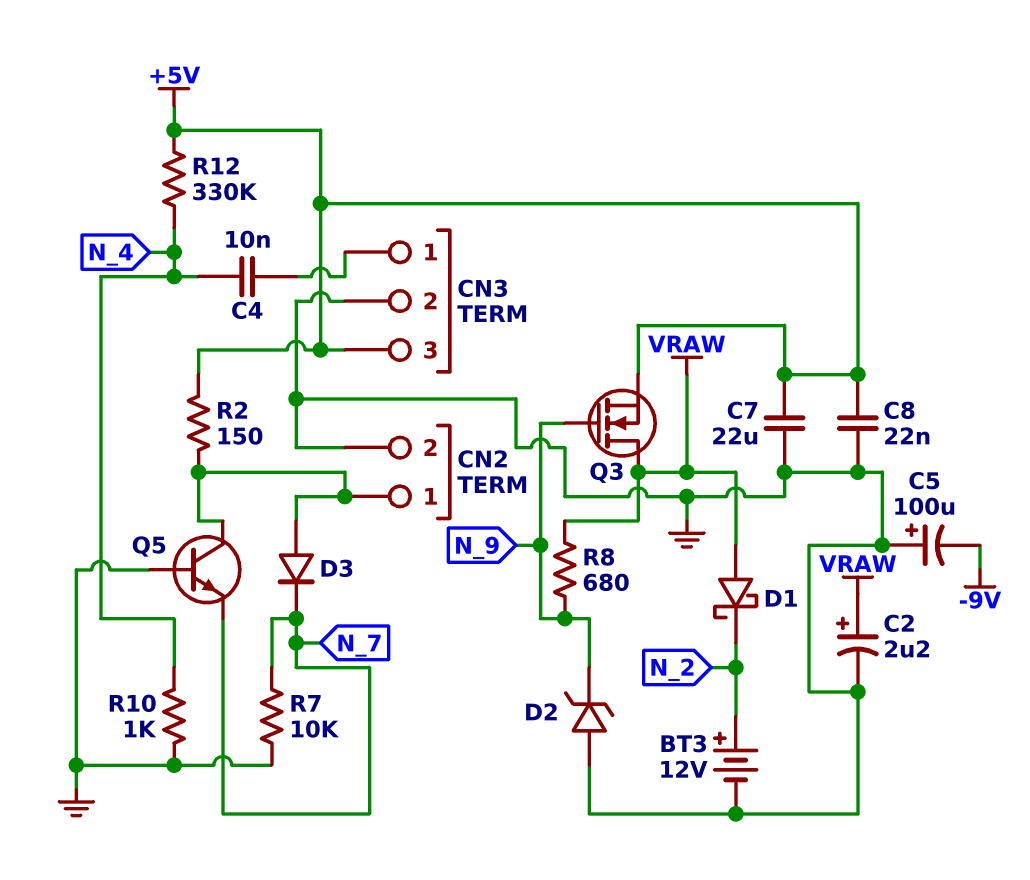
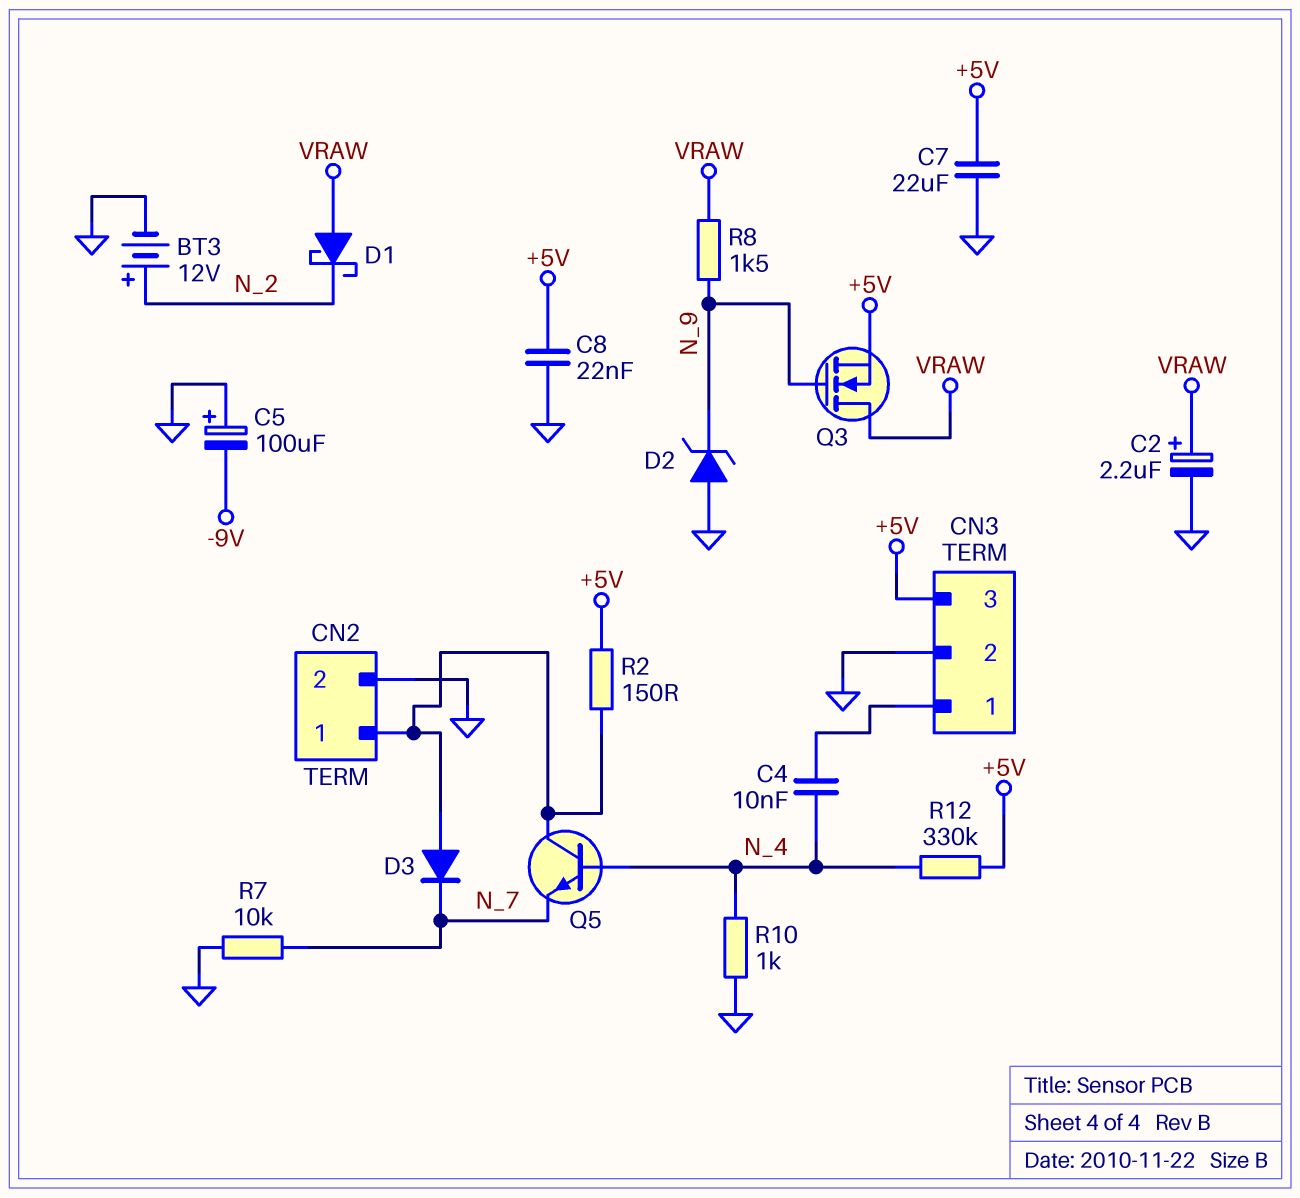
Q5: NPN (B GND, C CN2/1, E N_7) -> NPN (B N_4, C CN2/1, E N_7)
R8: 680 (N_9, VRAW) -> 1.5k (N_9, VRAW)

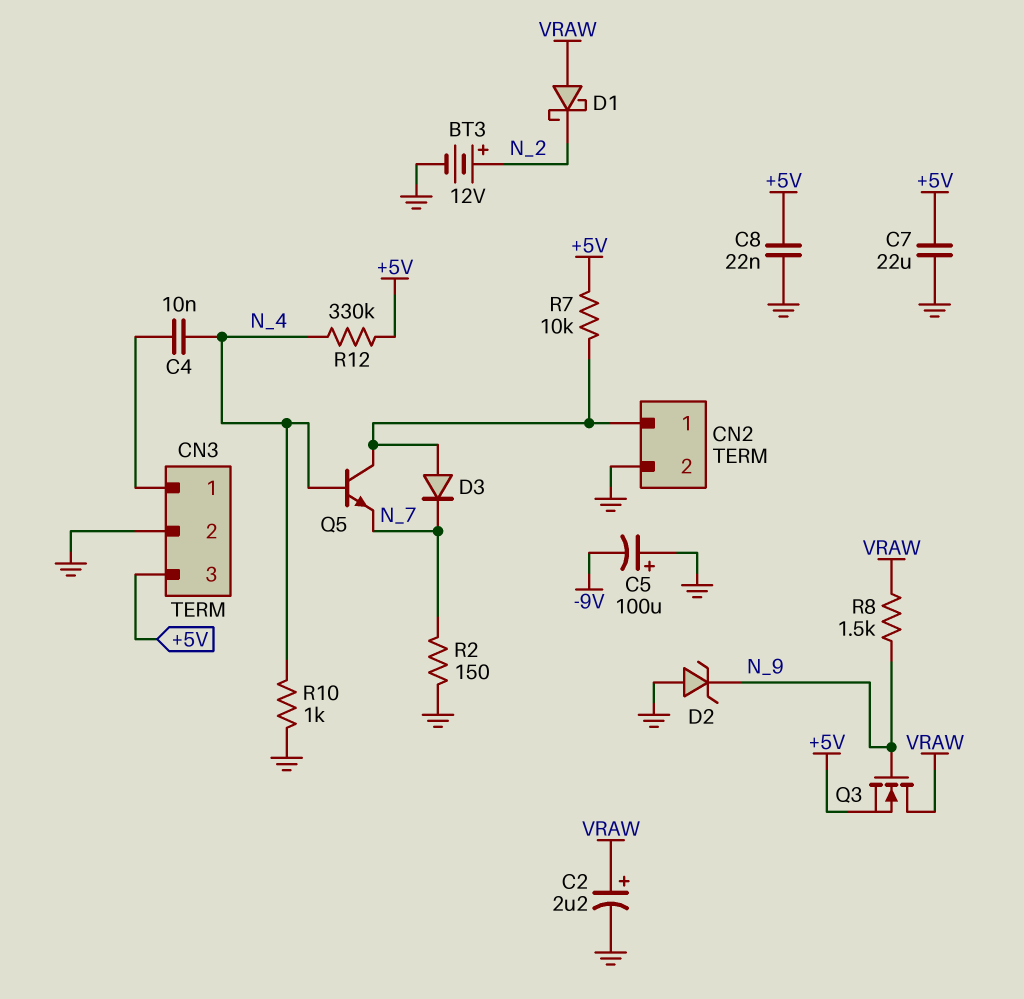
R2: 150 (+5V, CN2/1) -> 150 (GND, N_7)
R7: 10k (GND, N_7) -> 10k (+5V, CN2/1)

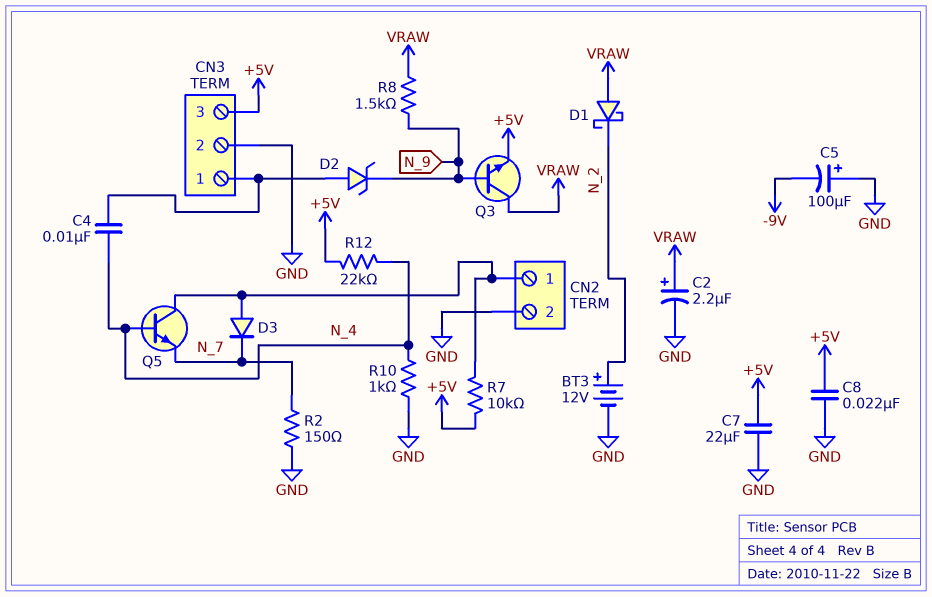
D2: zener (A GND, K N_9) -> zener (A CN3/1, K N_9)
Q3: NMOS (G N_9, D VRAW, S +5V) -> NPN (B N_9, C VRAW, E +5V)
R12: 330k (+5V, N_4) -> 22k (+5V, N_4)

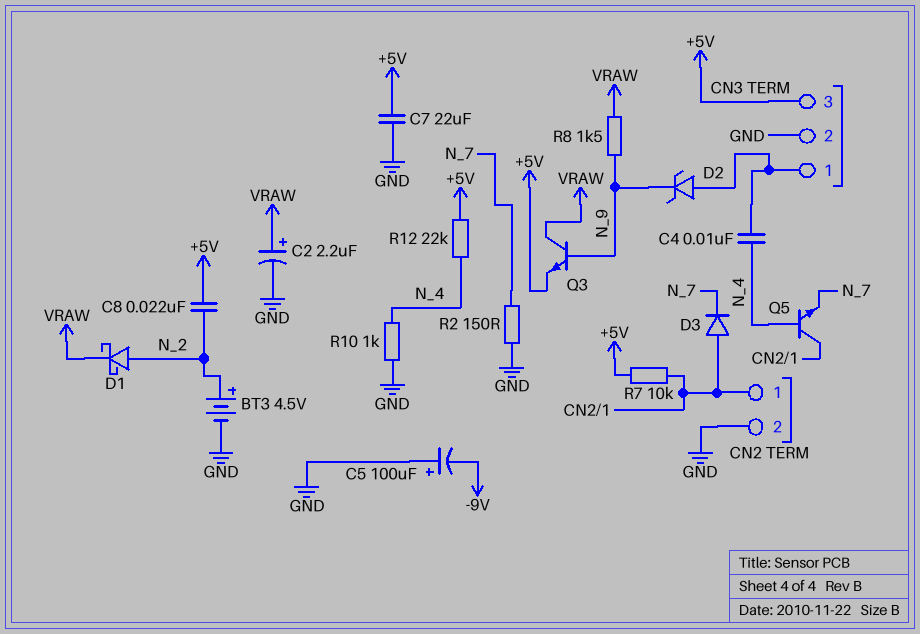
BT3: 12V (plus N_2, minus GND) -> 4.5V (plus N_2, minus GND)
C8: 22nF (+5V, GND) -> 22nF (+5V, N_2)
D1: schottky (A VRAW, K N_2) -> schottky (A N_2, K VRAW)

